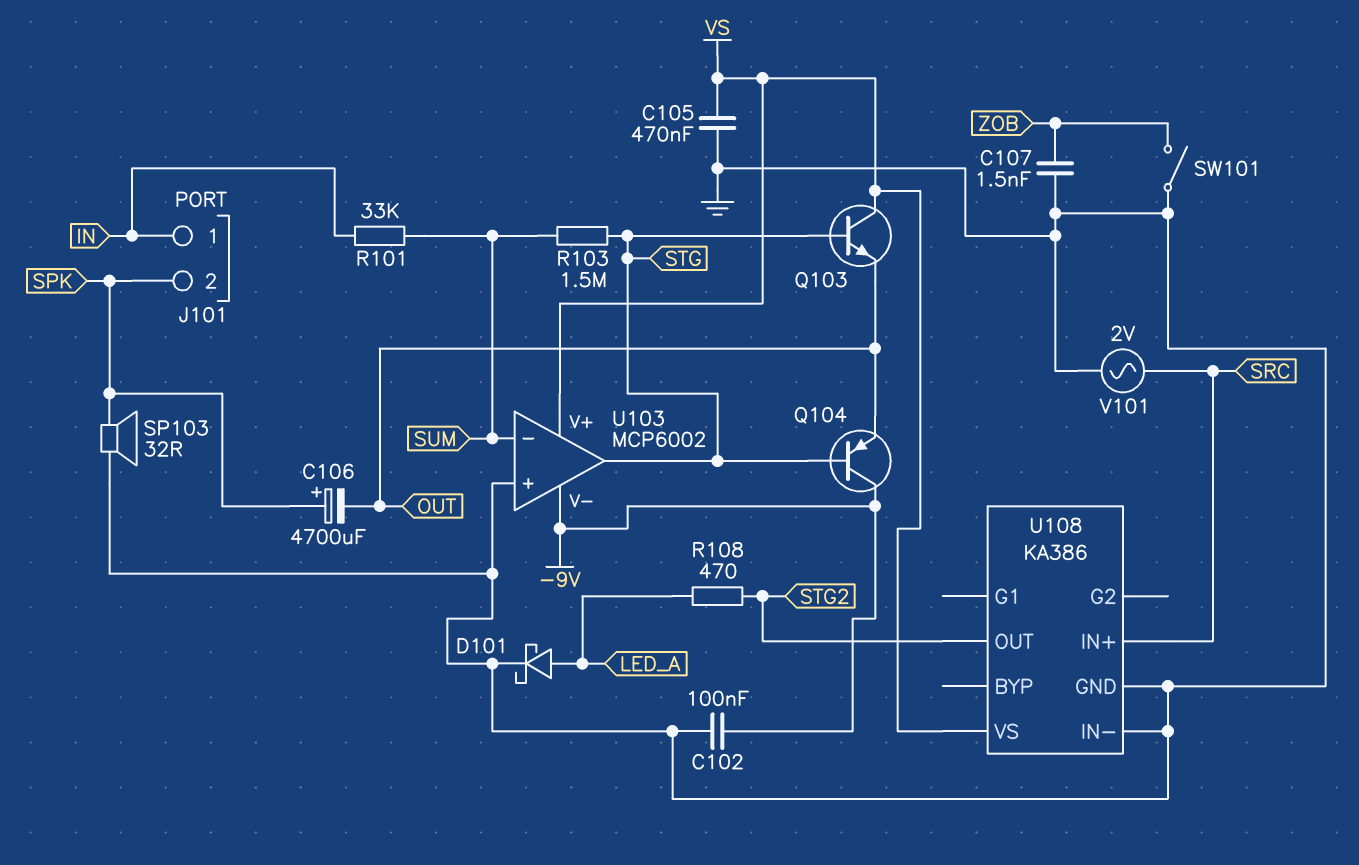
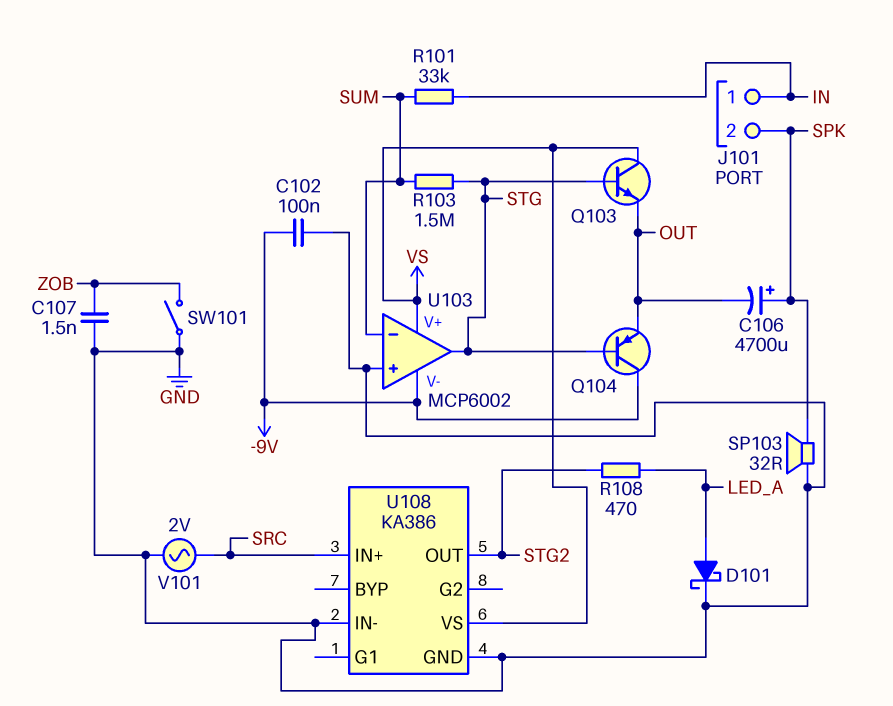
C105: 470nF (GND, VS) -> none

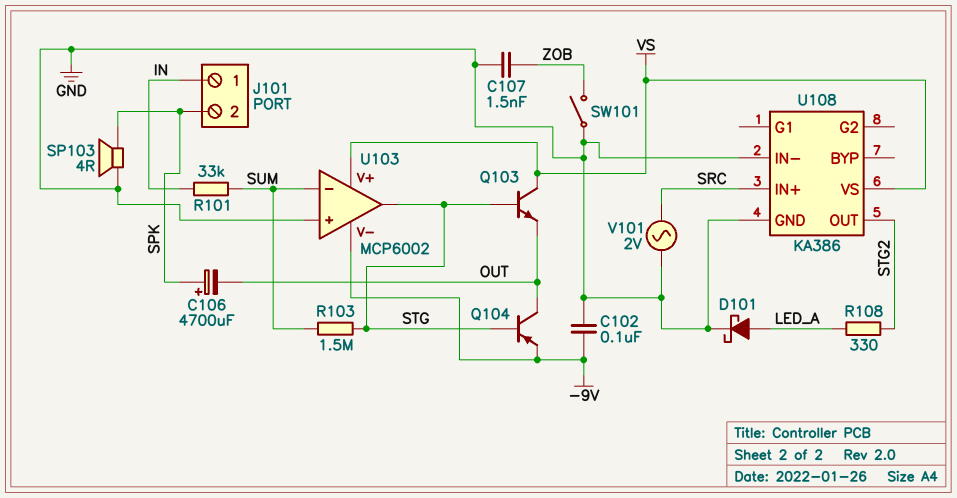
Q104: PNP (B STG, C -9V, E OUT) -> PNP (B STG, C OUT, E -9V)
R108: 470 (LED_A, STG2) -> 330 (LED_A, STG2)
SP103: speaker 32R (GND, SPK) -> speaker 4R (GND, SPK)

